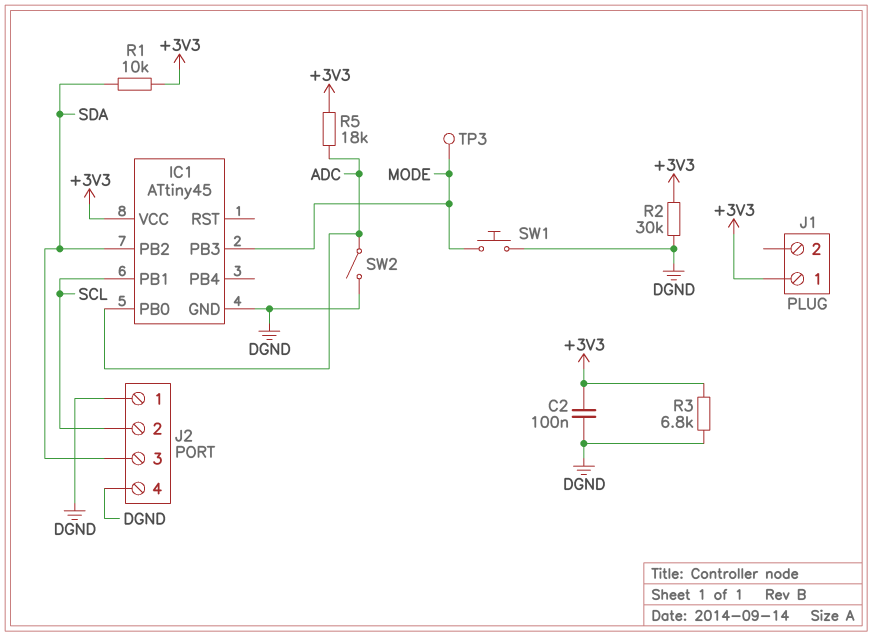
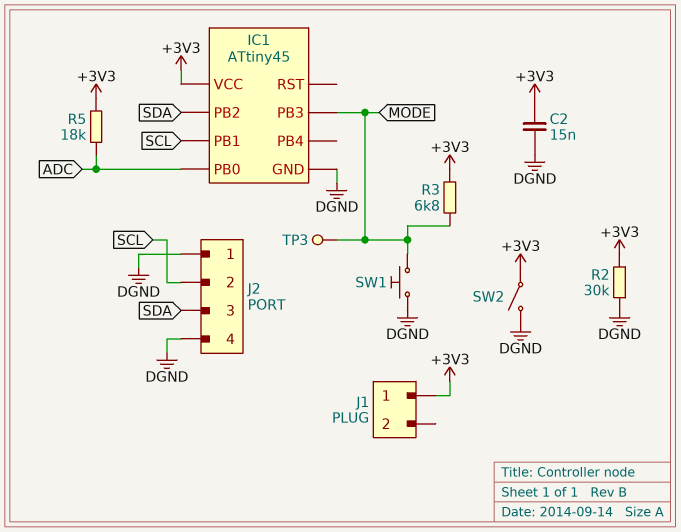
C2: 100nF (+3V3, DGND) -> 15nF (+3V3, DGND)
R1: 10k (+3V3, SDA) -> none
R3: 6.8k (+3V3, DGND) -> 6.8k (+3V3, MODE)
SW2: switch (ADC, DGND) -> switch (+3V3, DGND)

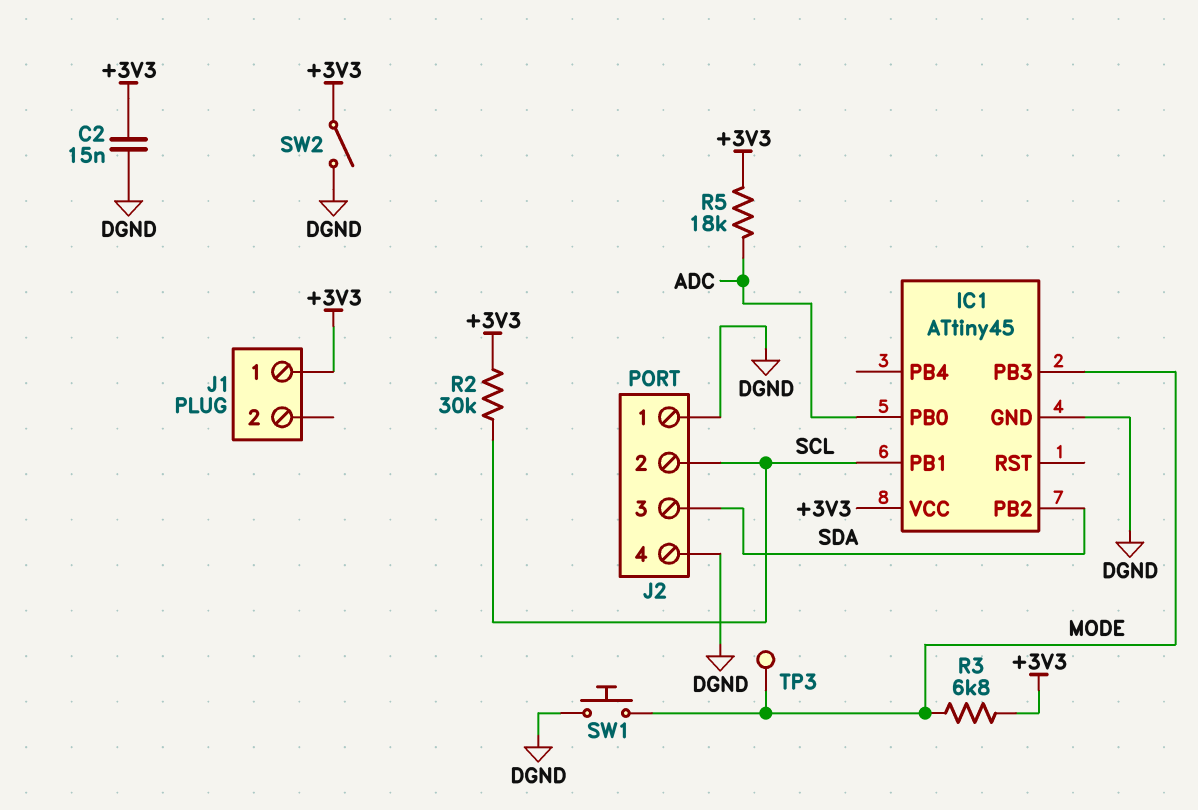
R2: 30k (+3V3, DGND) -> 30k (+3V3, SCL)

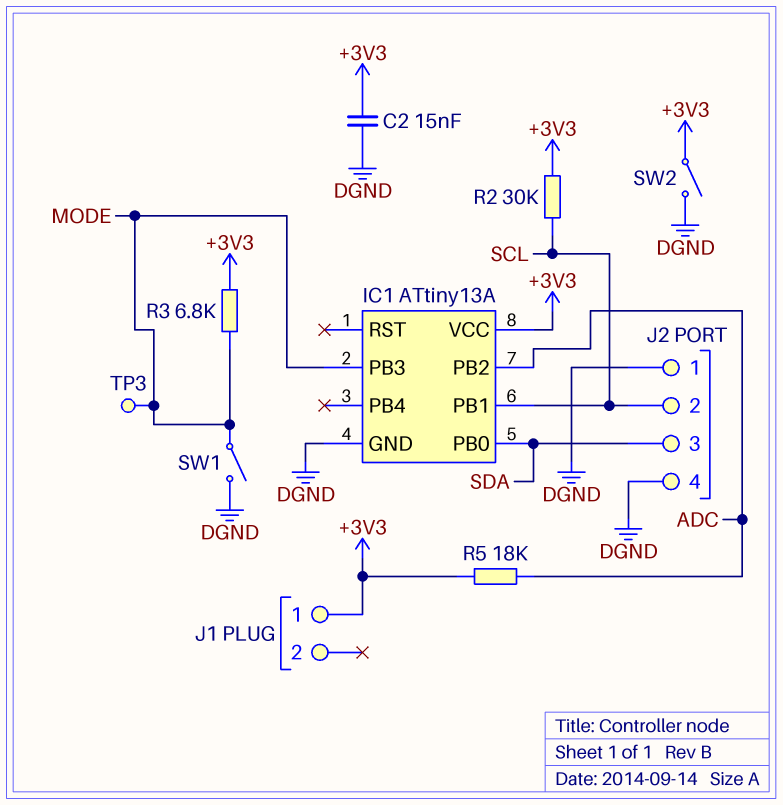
IC1: ATtiny45 -> ATtiny13A
IC1 pin PB0: ADC -> SDA
IC1 pin PB2: SDA -> ADC
SW1: button (DGND, MODE) -> switch (DGND, MODE)

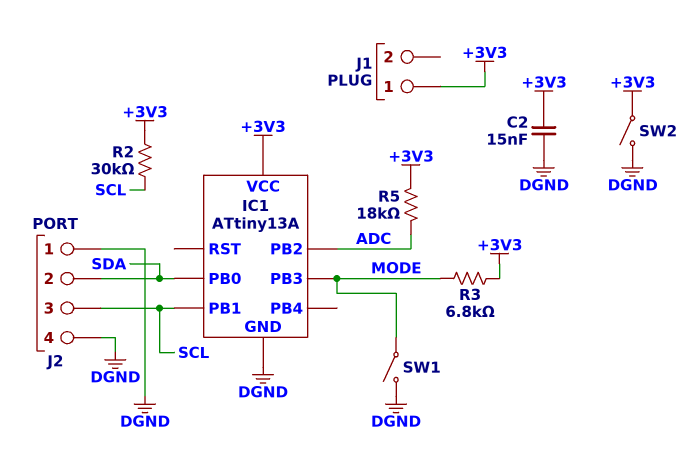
J2 pin 2: SCL -> SDA
J2 pin 3: SDA -> SCL
TP3: test point (MODE) -> none

